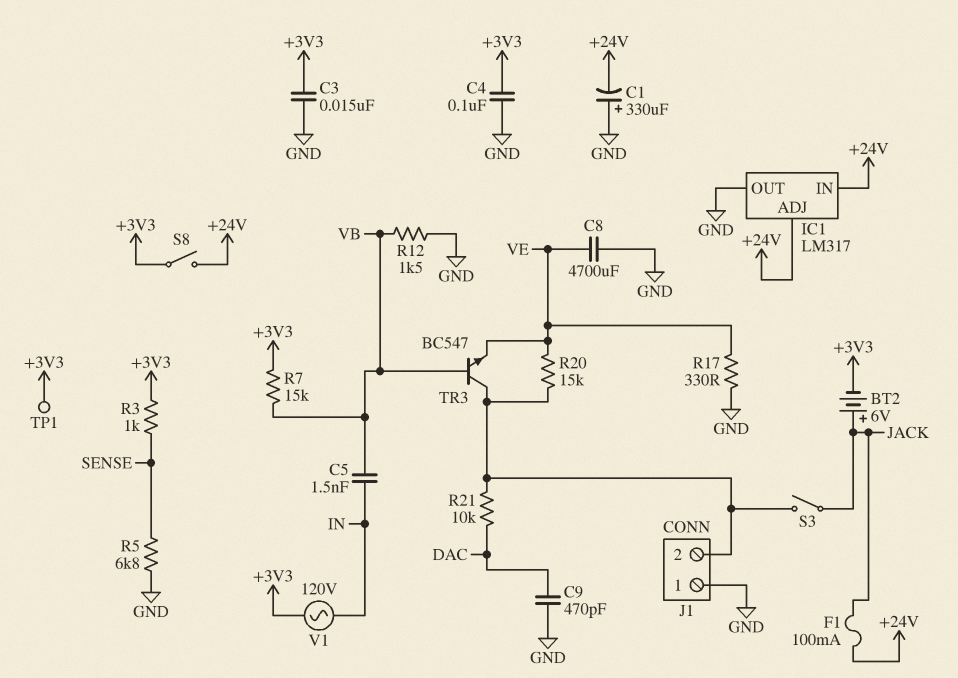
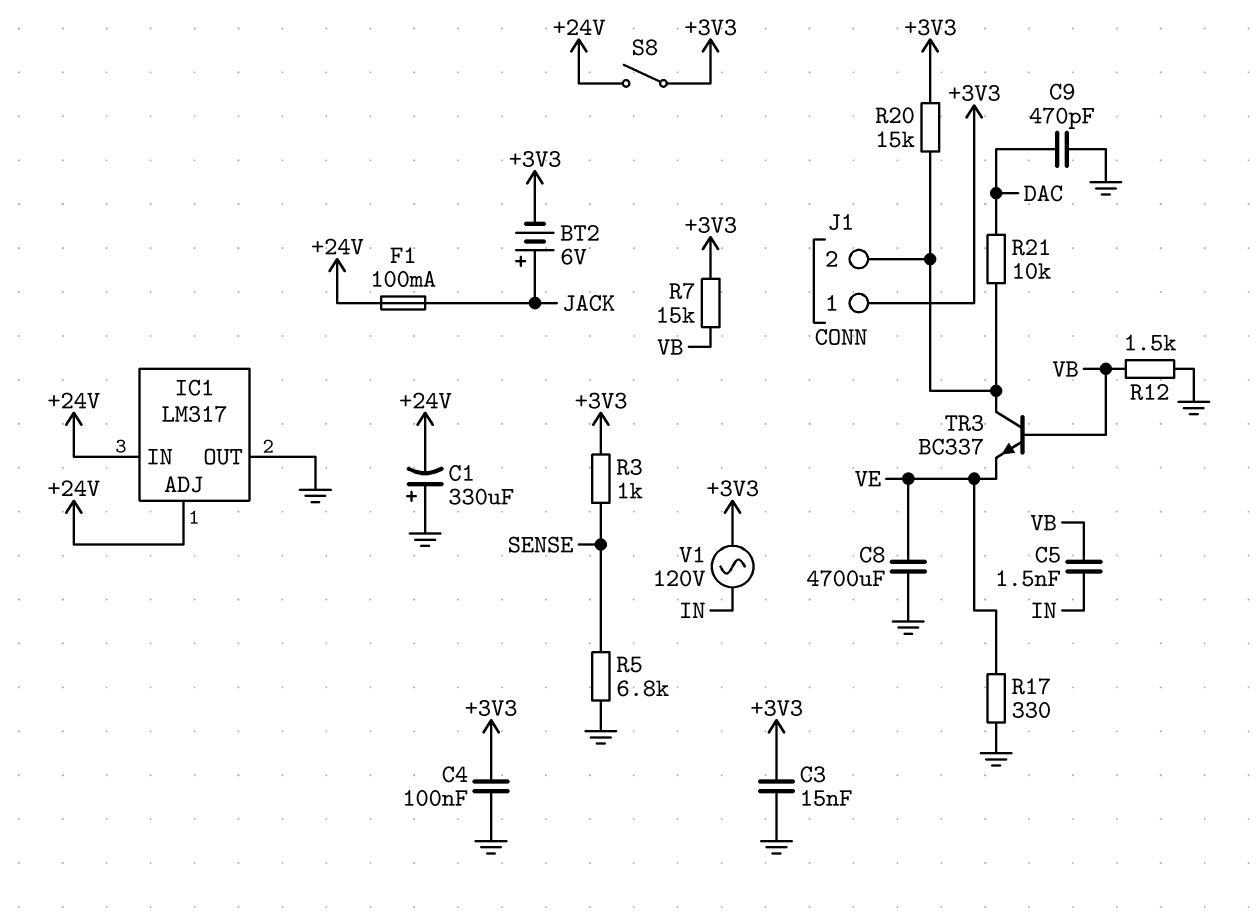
J1 pin 1: GND -> +3V3
R20: 15k (J1/2, VE) -> 15k (+3V3, J1/2)
S3: switch (J1/2, JACK) -> none
TP1: test point (+3V3) -> none
TR3: NPN BC547 (B VB, C J1/2, E VE) -> NPN BC337 (B VB, C J1/2, E VE)

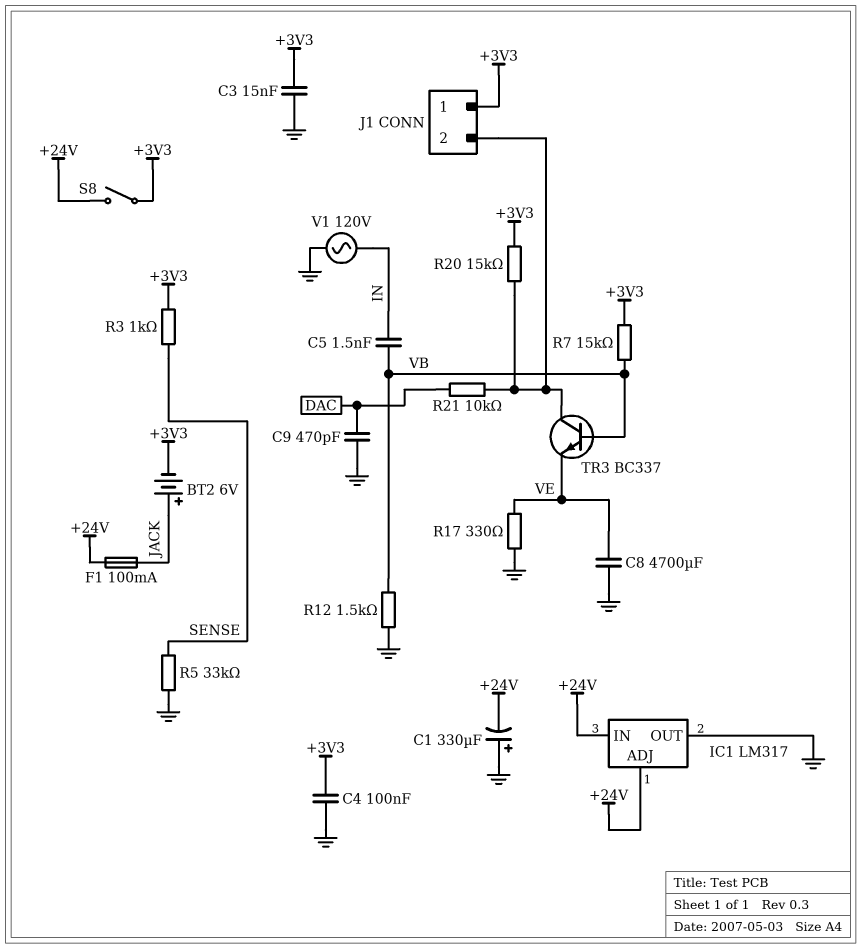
R5: 6.8k (GND, SENSE) -> 33k (GND, SENSE)
V1: AC 120V (+3V3, IN) -> AC 120V (GND, IN)

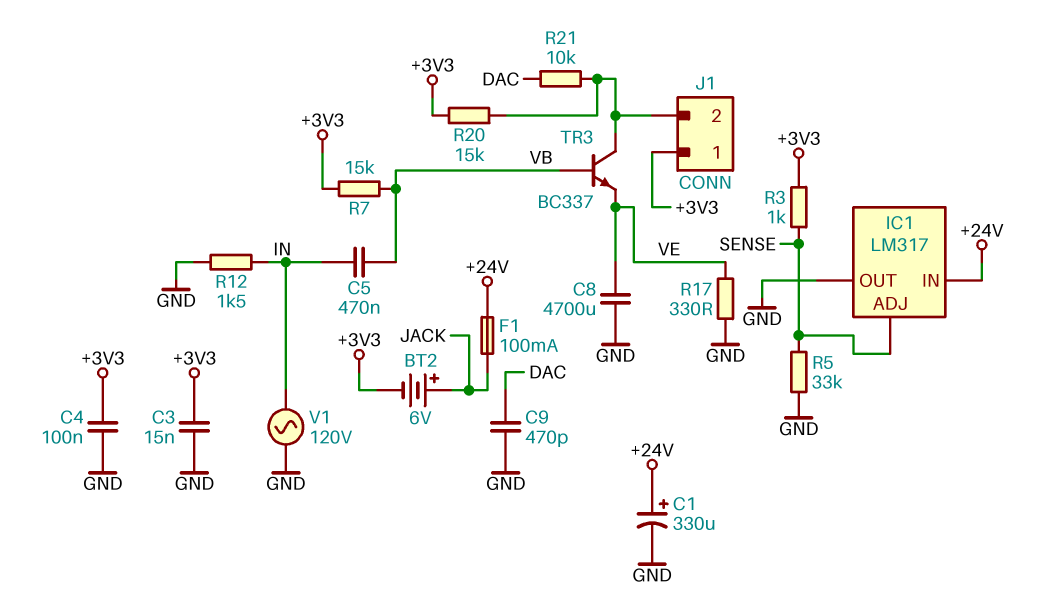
C1: 330uF (plus GND, minus +24V) -> 330uF (plus +24V, minus GND)
C5: 1.5nF (IN, VB) -> 470nF (IN, VB)
IC1 pin ADJ: +24V -> SENSE
R12: 1.5k (GND, VB) -> 1.5k (GND, IN)
S8: switch (+3V3, +24V) -> none

